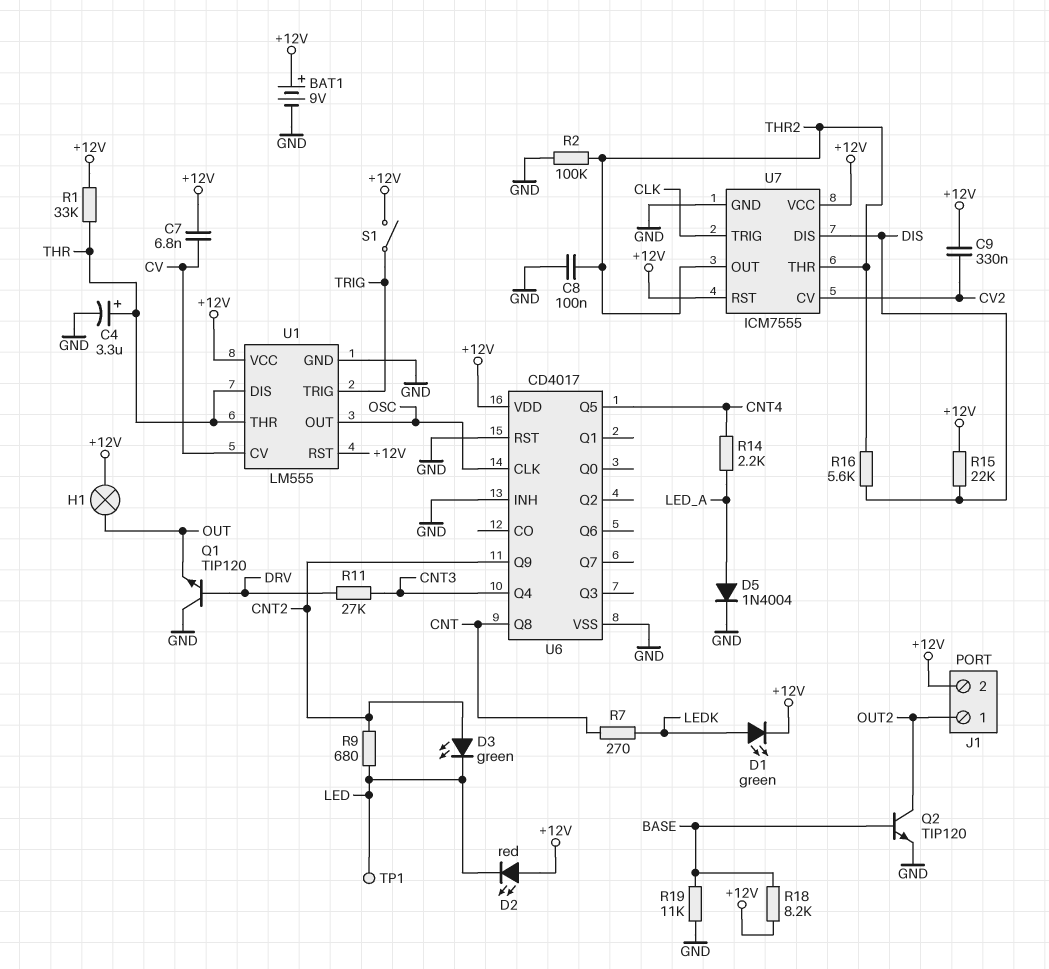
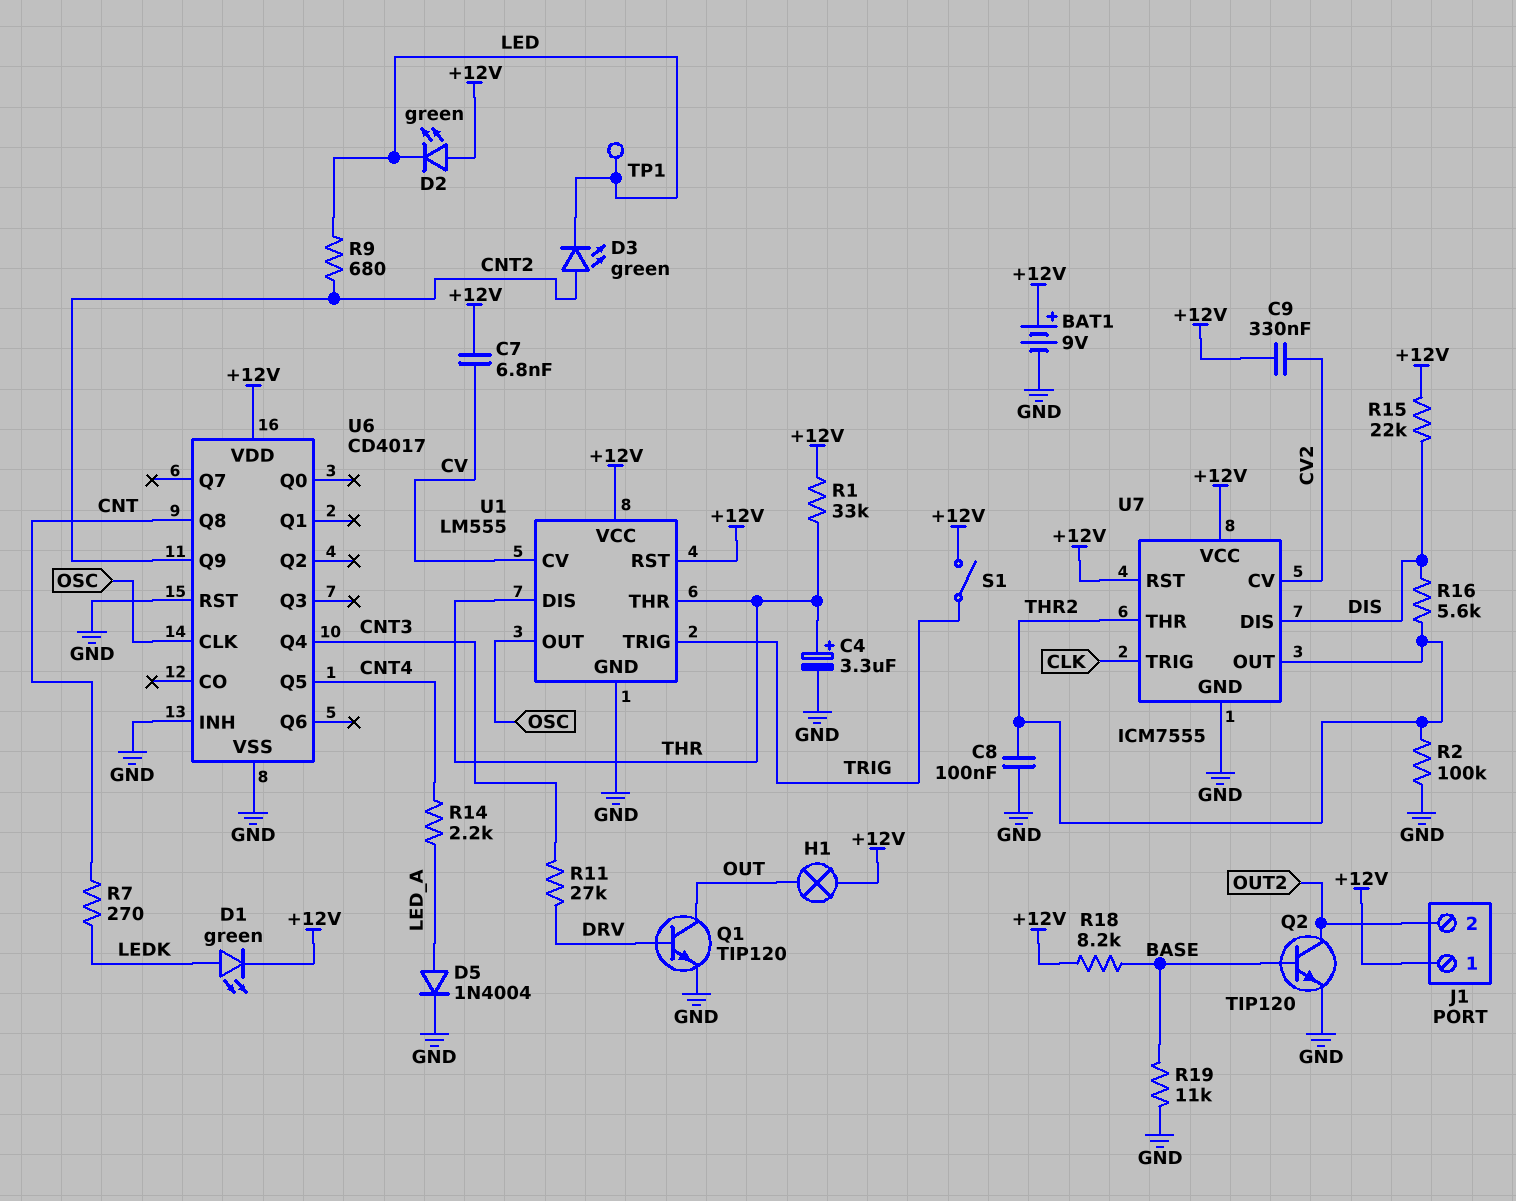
D2: LED red (A +12V, K LED) -> LED green (A +12V, K LED)
J1 pin 1: OUT2 -> +12V
J1 pin 2: +12V -> OUT2
Q1: NPN TIP120 (B DRV, C GND, E OUT) -> NPN TIP120 (B DRV, C OUT, E GND)

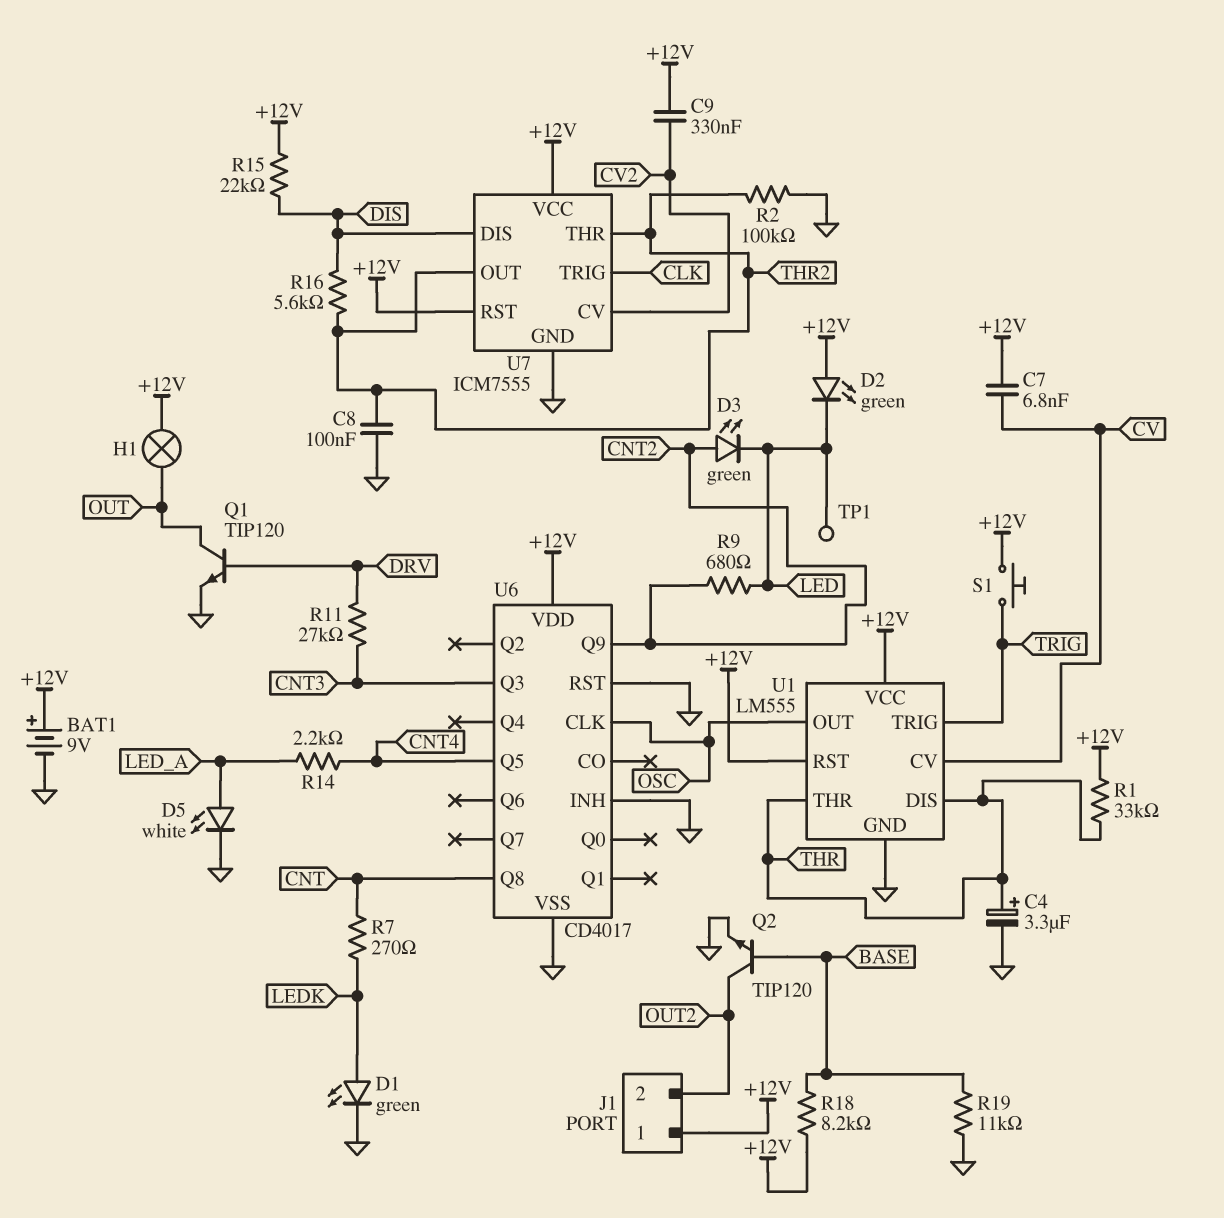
D1: LED green (A LEDK, K +12V) -> LED green (A LEDK, K GND)
D5: diode 1N4004 (A LED_A, K GND) -> LED white (A LED_A, K GND)
S1: switch (+12V, TRIG) -> button (+12V, TRIG)
U6 pin Q3: none -> CNT3
U6 pin Q4: CNT3 -> none

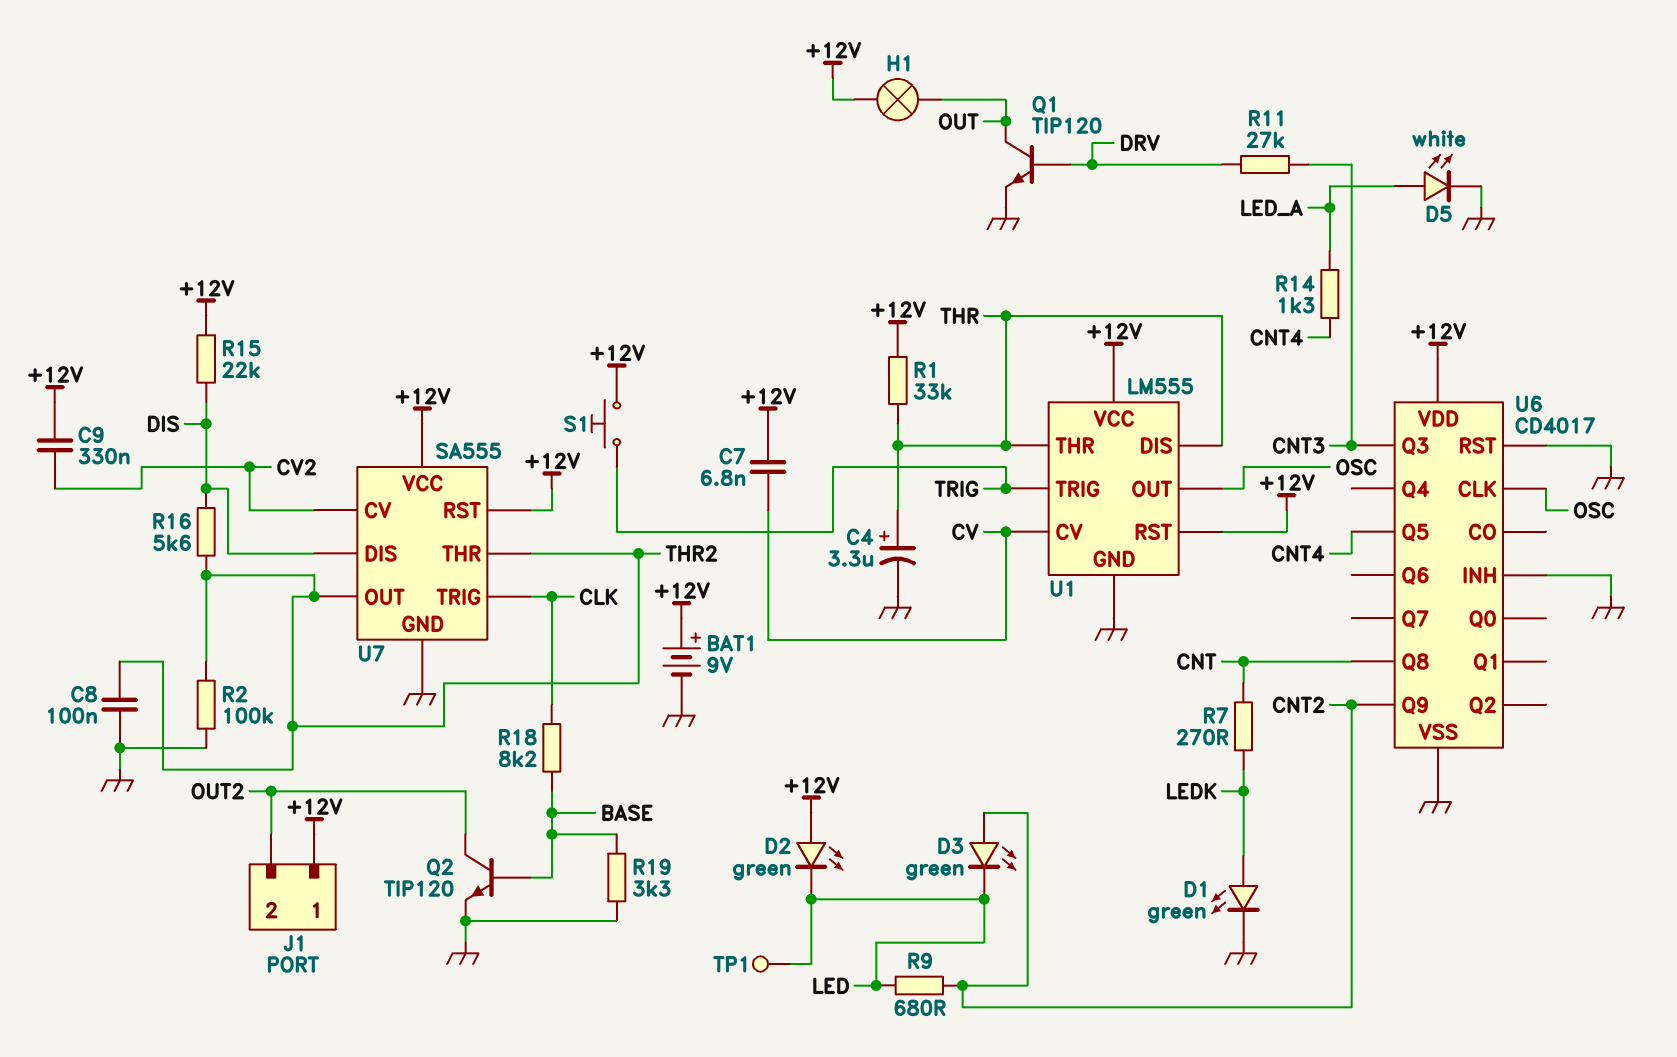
R14: 2.2k (CNT4, LED_A) -> 1.3k (CNT4, LED_A)
R18: 8.2k (+12V, BASE) -> 8.2k (BASE, CLK)
R19: 11k (BASE, GND) -> 3.3k (BASE, GND)
U7: ICM7555 -> SA555

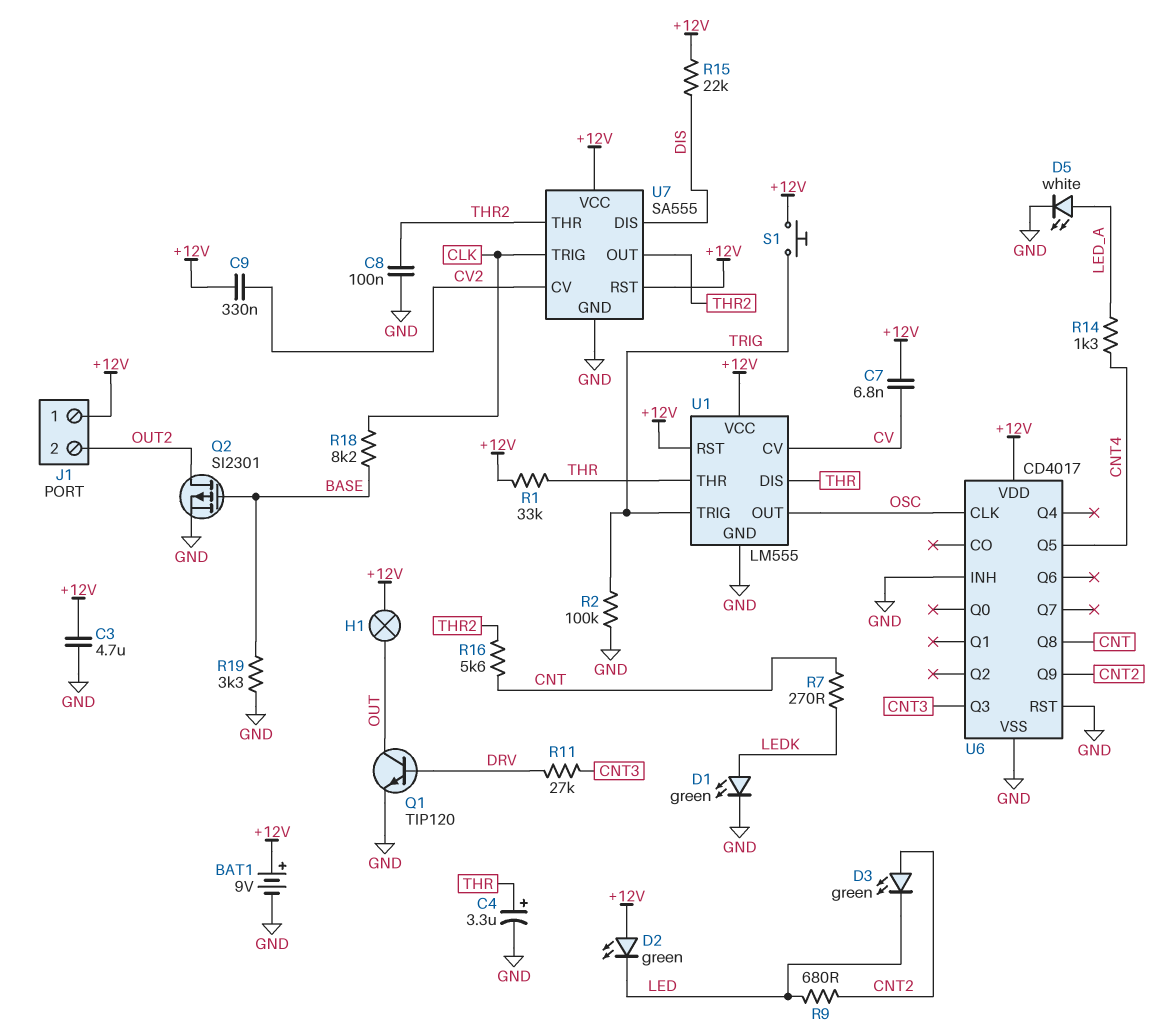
C3: none -> 4.7uF (+12V, GND)
Q2: NPN TIP120 (B BASE, C OUT2, E GND) -> PMOS SI2301 (G BASE, D OUT2, S GND)
R2: 100k (GND, THR2) -> 100k (GND, TRIG)
R16: 5.6k (DIS, THR2) -> 5.6k (CNT, THR2)
TP1: test point (LED) -> none

